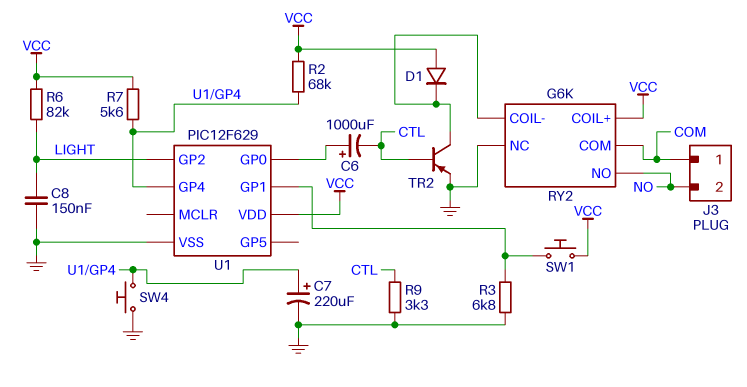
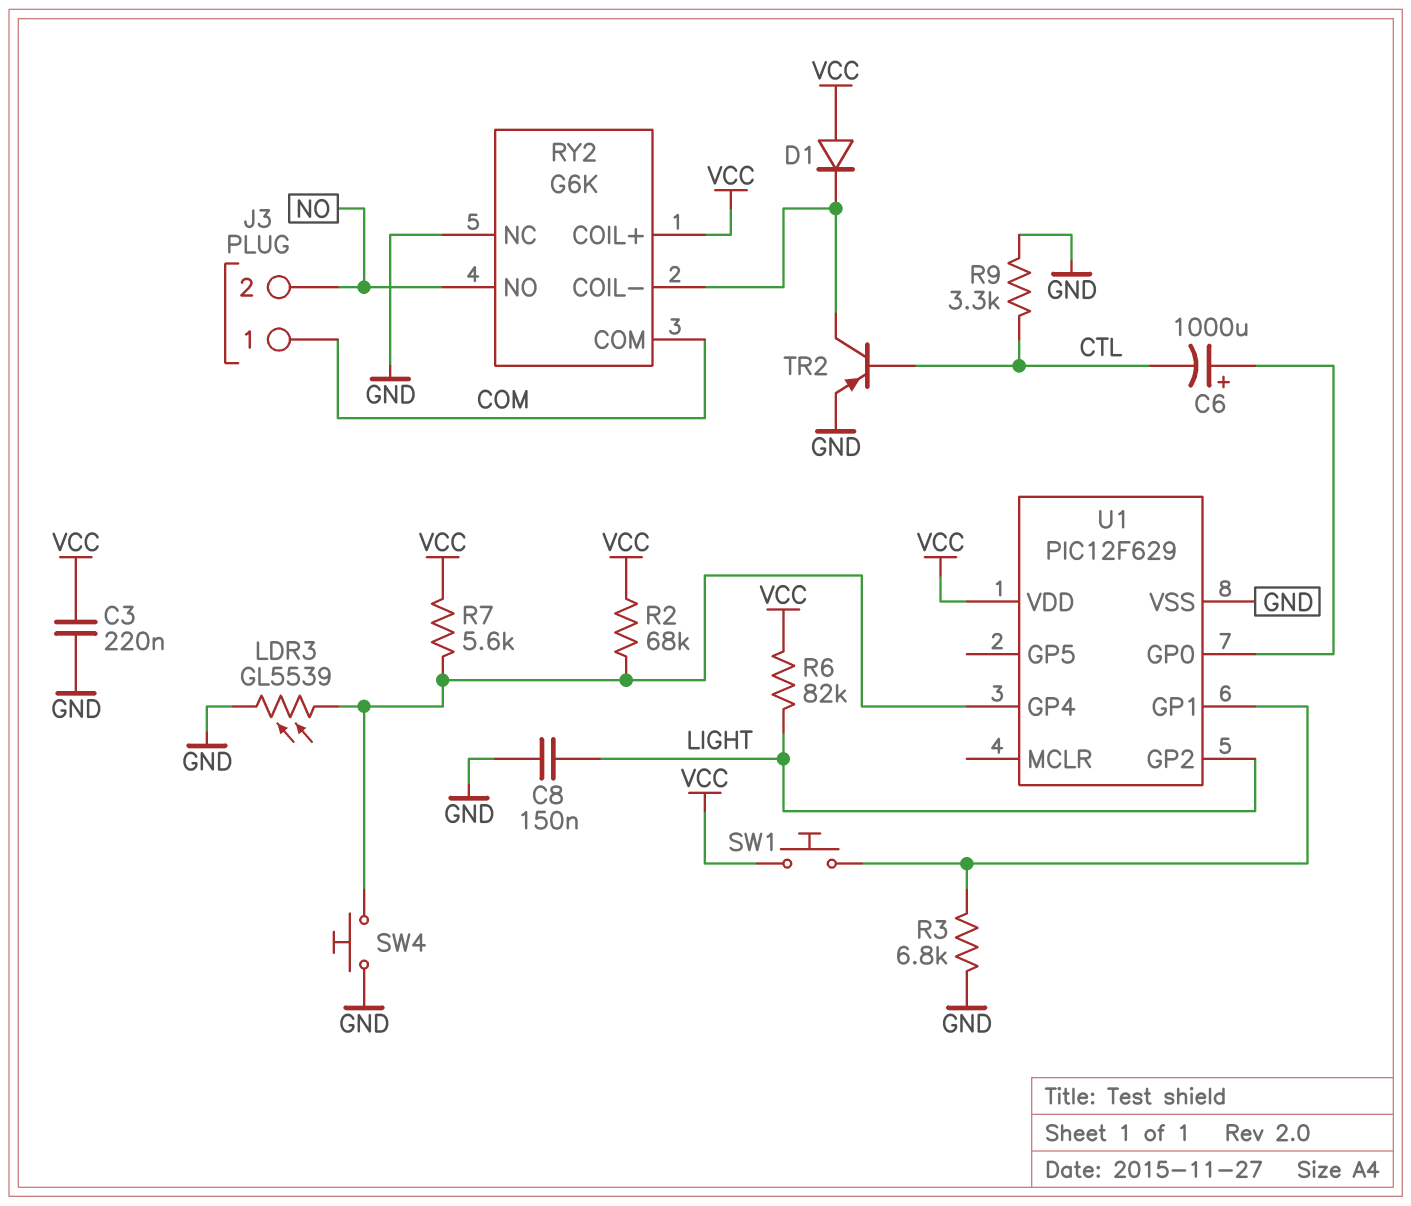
C3: none -> 220nF (GND, VCC)
C7: 220uF (plus U1/GP4, minus GND) -> none
LDR3: none -> GL5539 (GND, U1/GP4)

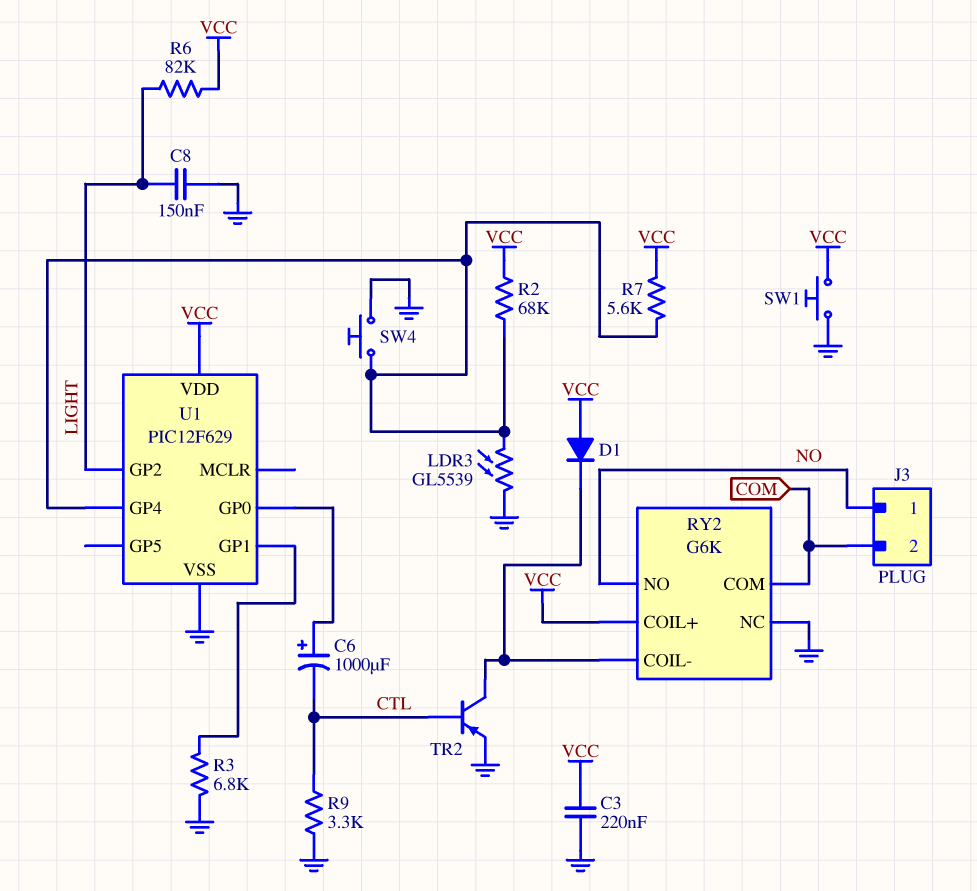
J3 pin 1: COM -> NO
J3 pin 2: NO -> COM
SW1: button (U1/GP1, VCC) -> button (GND, VCC)

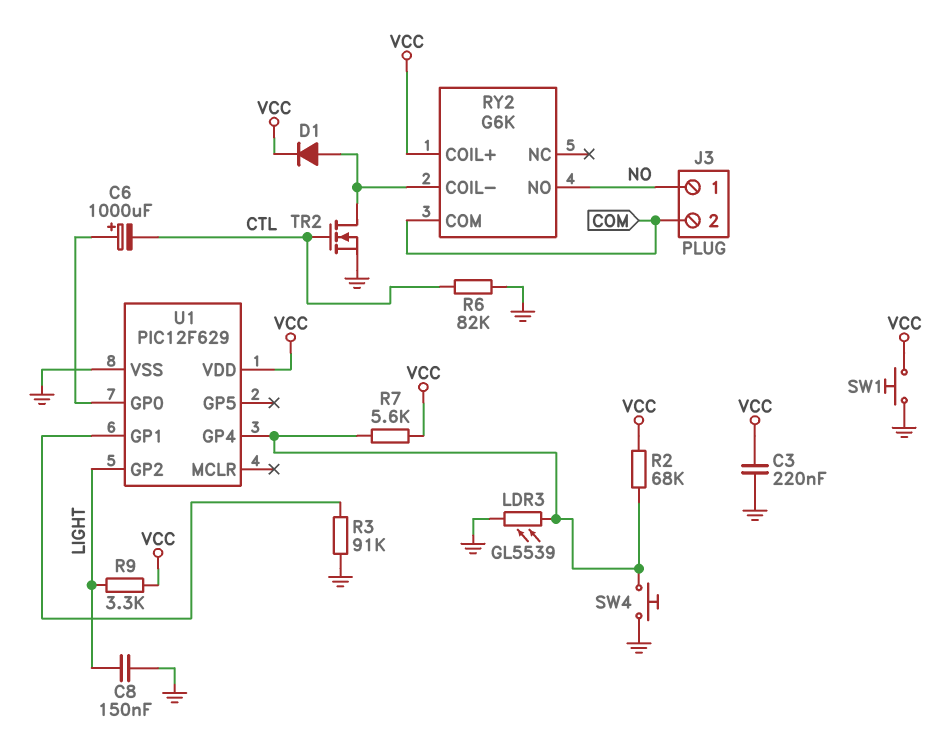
D1: diode (A VCC, K RY2/COIL-) -> diode (A RY2/COIL-, K VCC)
R3: 6.8k (GND, U1/GP1) -> 91k (GND, U1/GP1)
R6: 82k (LIGHT, VCC) -> 82k (CTL, GND)
R9: 3.3k (CTL, GND) -> 3.3k (LIGHT, VCC)
RY2 pin NC: GND -> none
TR2: PNP (B CTL, C RY2/COIL-, E GND) -> NMOS (G CTL, D RY2/COIL-, S GND)

